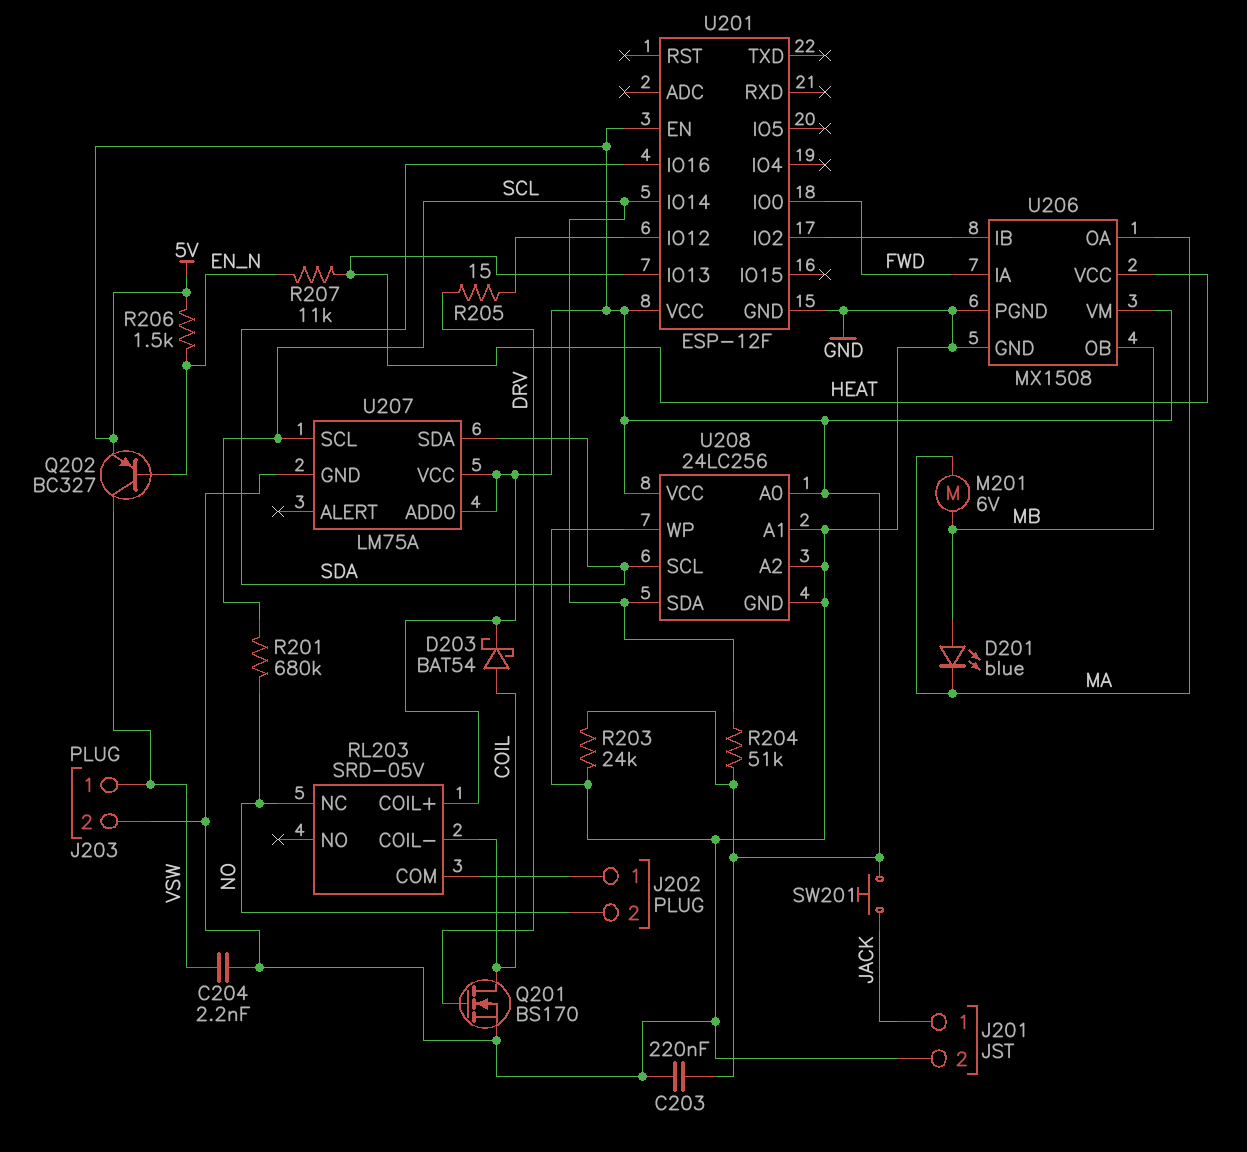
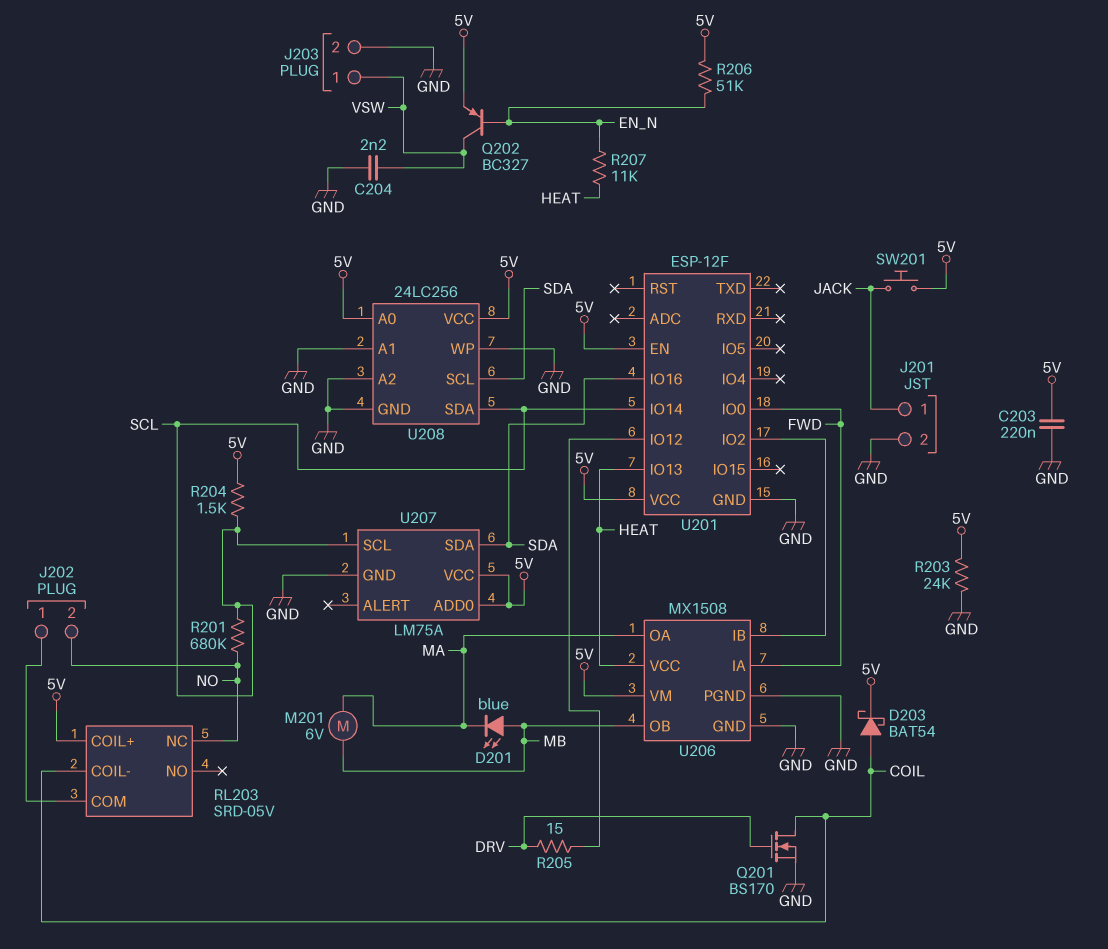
R204: 51k (5V, SCL) -> 1.5k (5V, SCL)
R206: 1.5k (5V, EN_N) -> 51k (5V, EN_N)

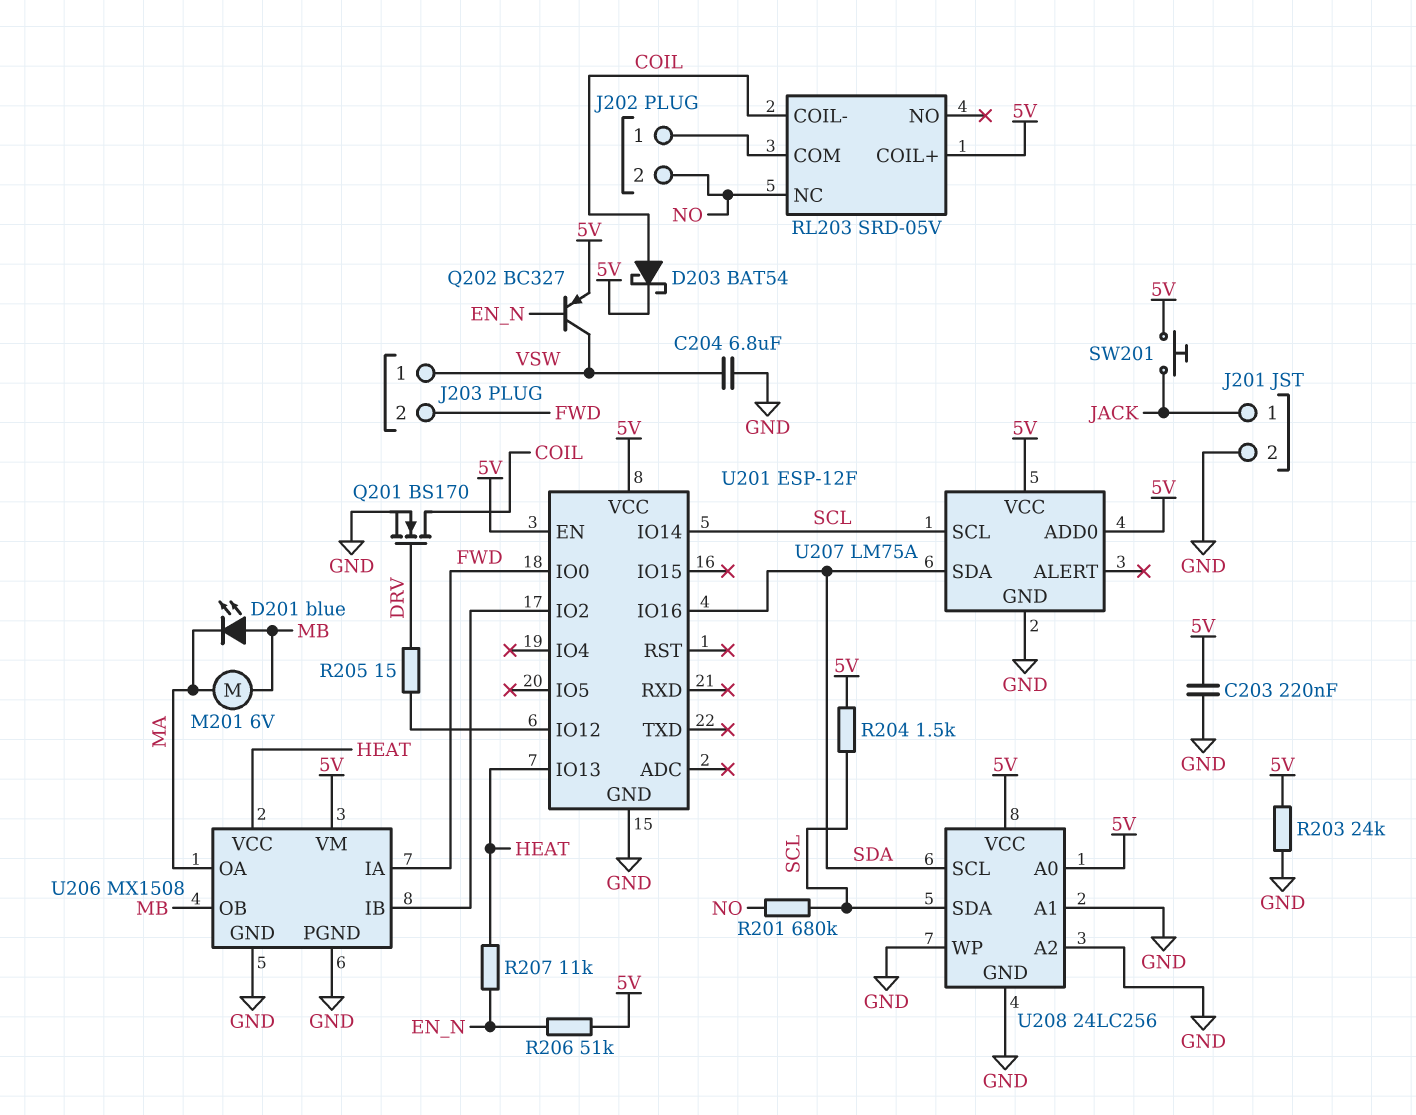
C204: 2.2nF (GND, VSW) -> 6.8uF (GND, VSW)
J203 pin 2: GND -> FWD

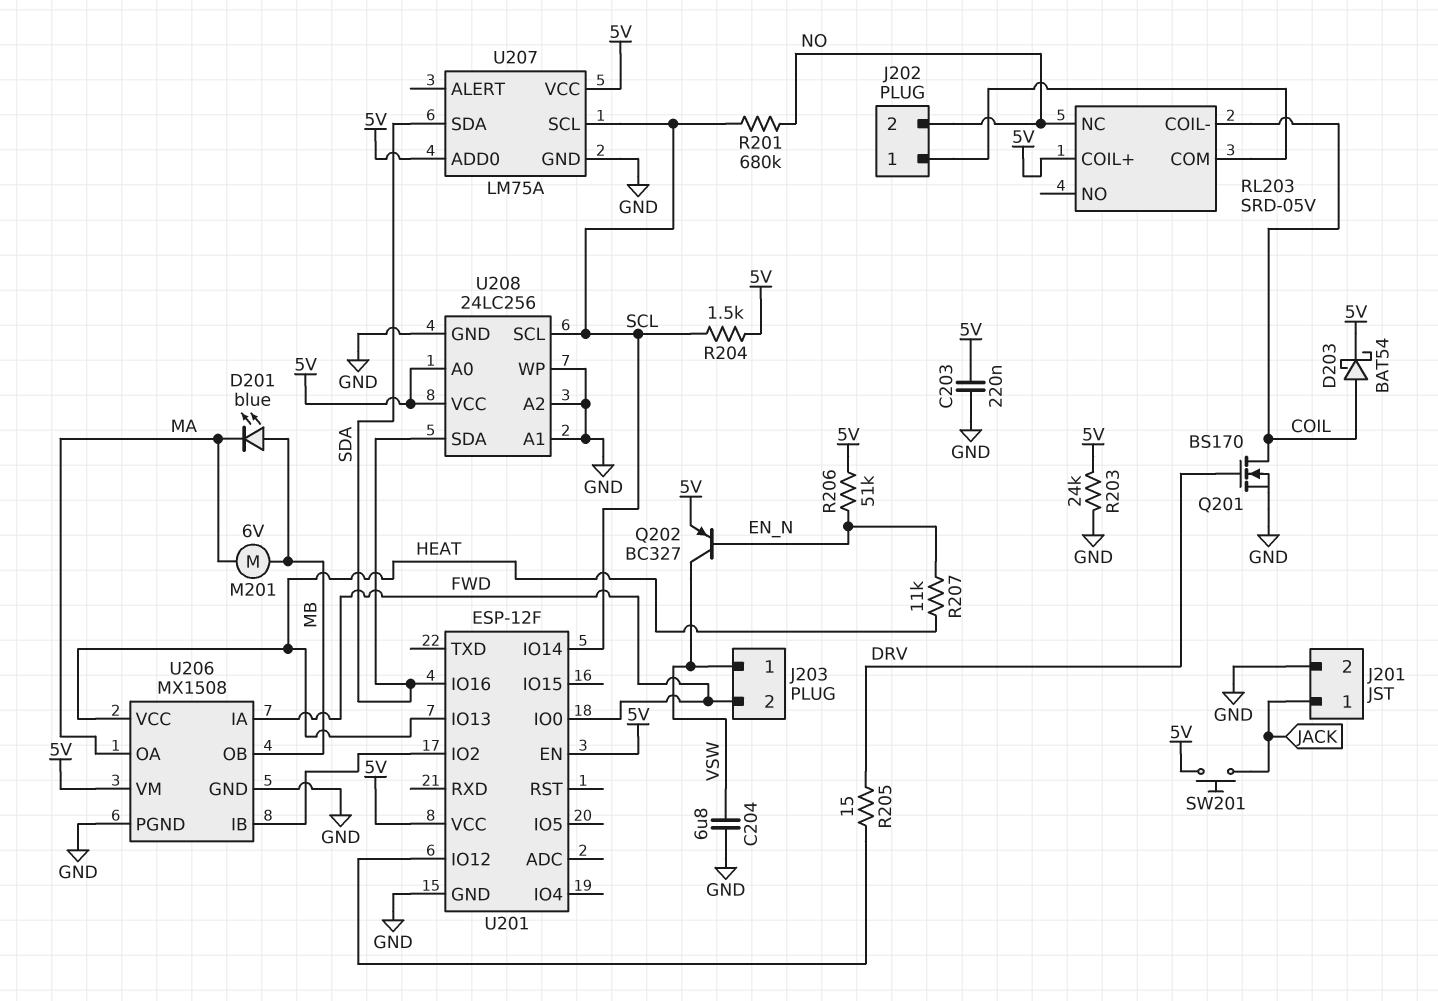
U208 pin SCL: SDA -> SCL
U208 pin SDA: SCL -> SDA

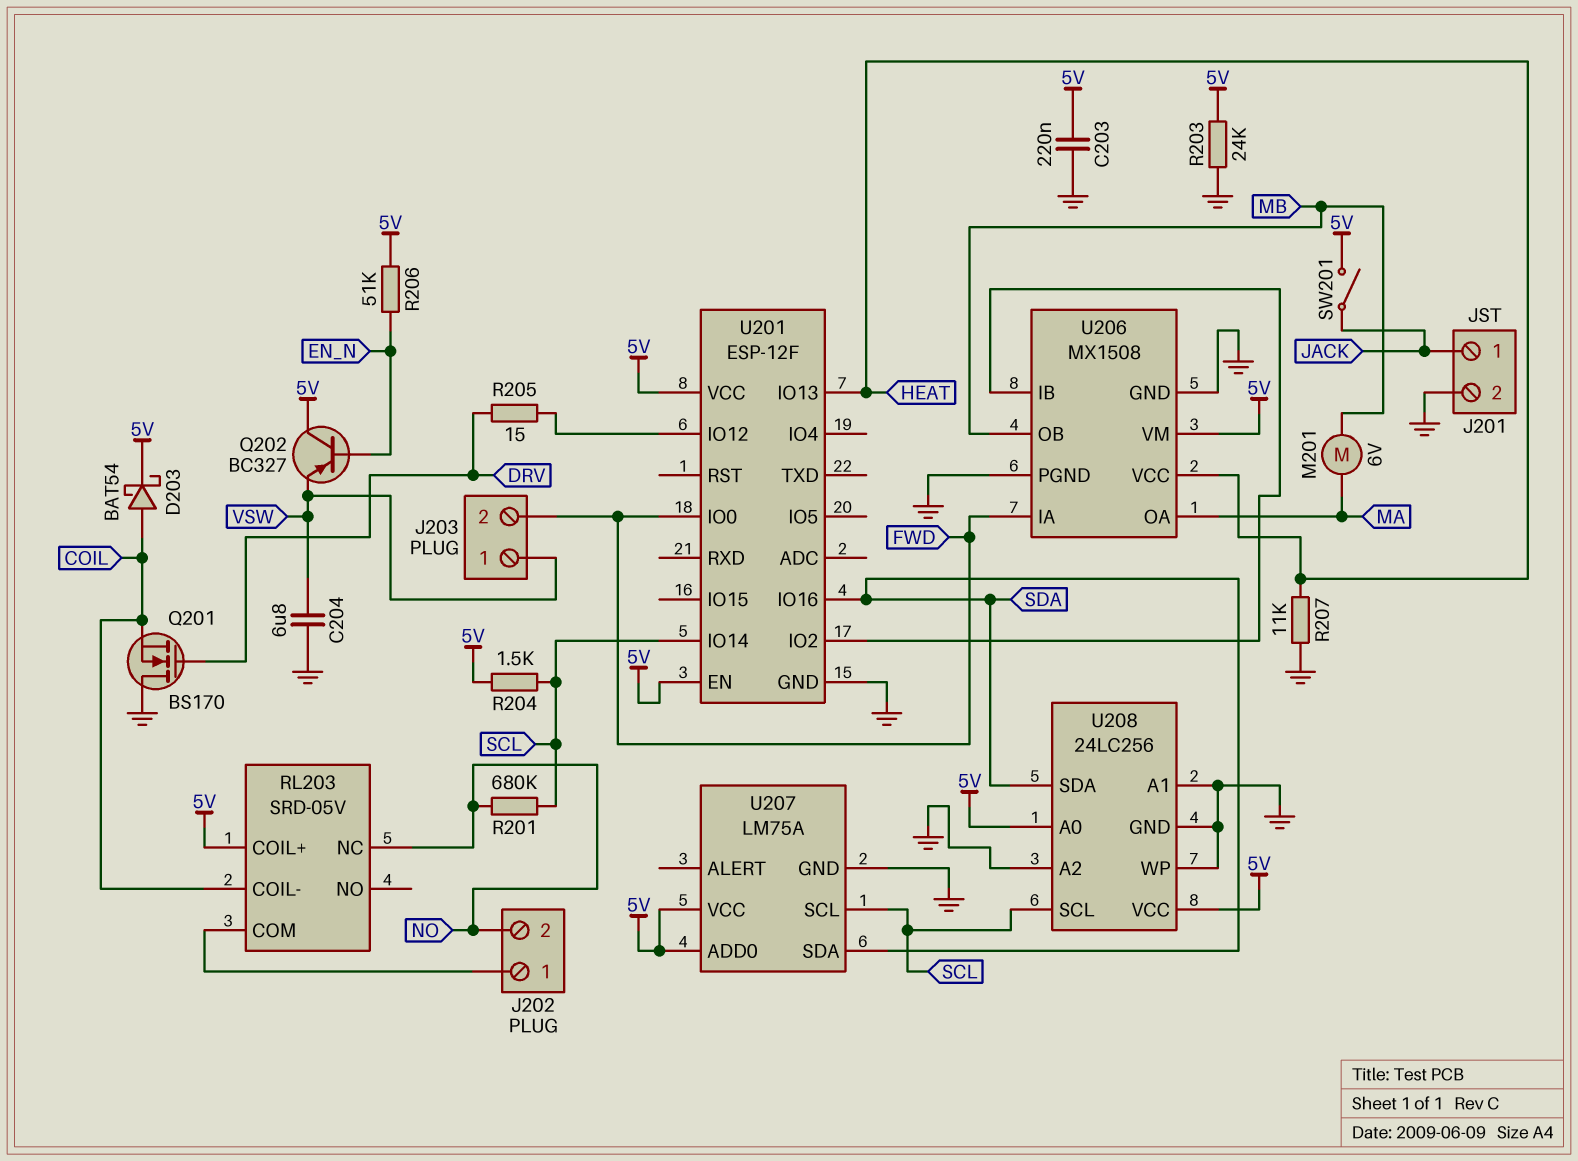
D201: LED blue (A MB, K MA) -> none
Q201: NMOS BS170 (G DRV, D COIL, S GND) -> NMOS BS170 (G DRV, D GND, S COIL)
Q202: PNP BC327 (B EN_N, C VSW, E 5V) -> PNP BC327 (B EN_N, C 5V, E VSW)
R207: 11k (EN_N, HEAT) -> 11k (GND, HEAT)
SW201: button (5V, JACK) -> switch (5V, JACK)

